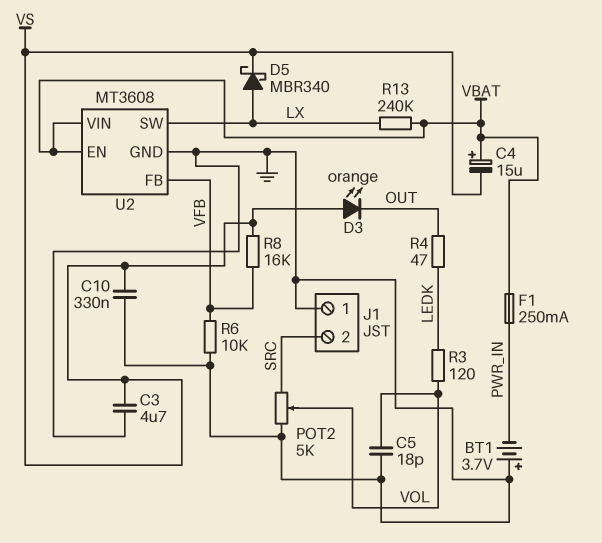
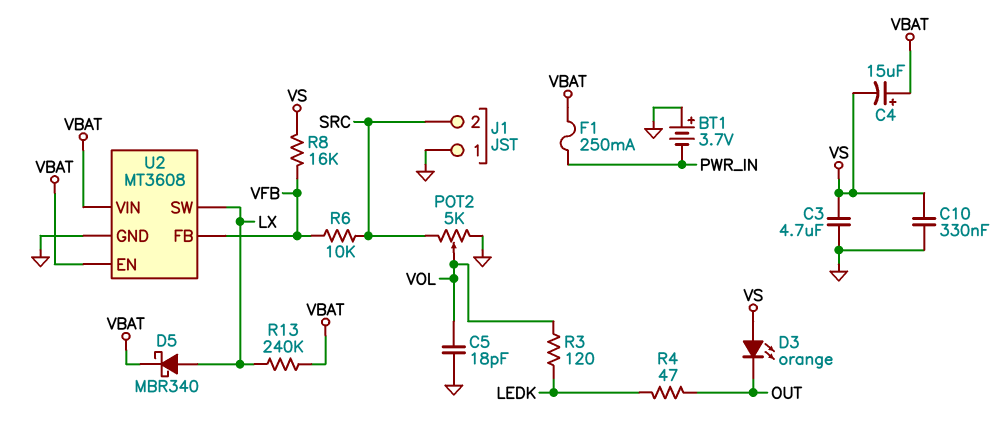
D5: schottky MBR340 (A LX, K VS) -> schottky MBR340 (A LX, K VBAT)
R6: 10k (GND, VFB) -> 10k (SRC, VFB)

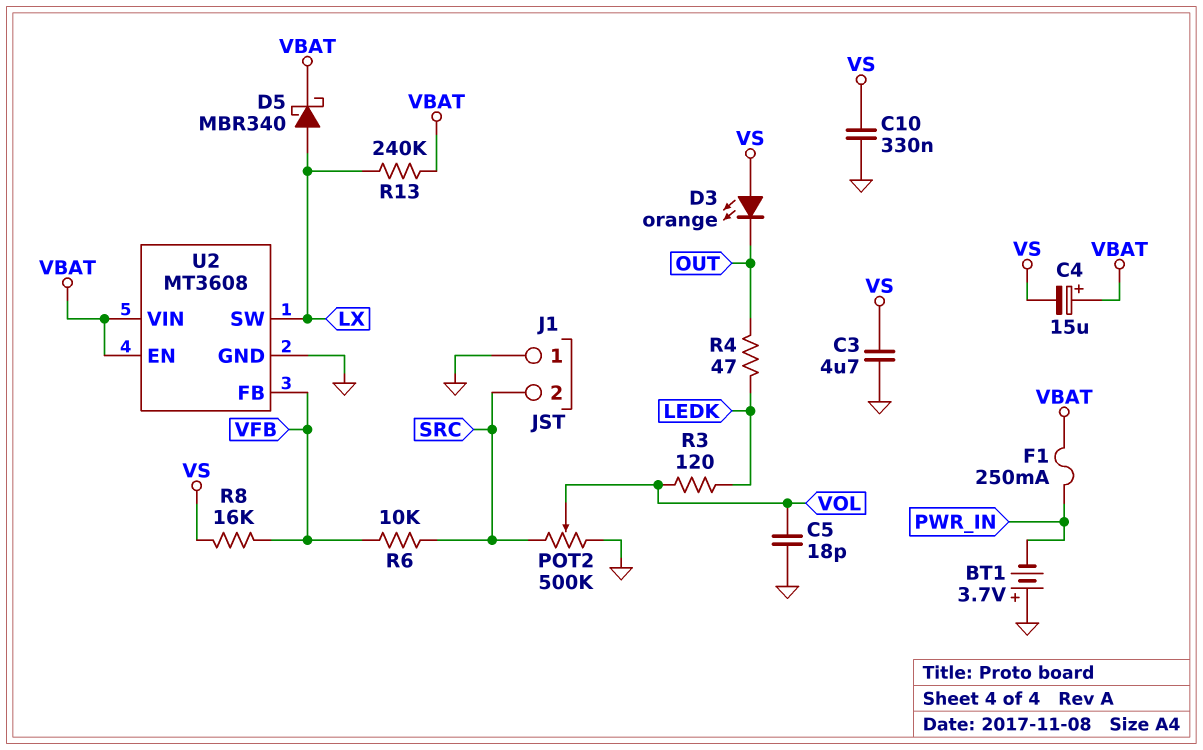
POT2: 5k (GND, SRC, wiper VOL) -> 500k (GND, SRC, wiper VOL)

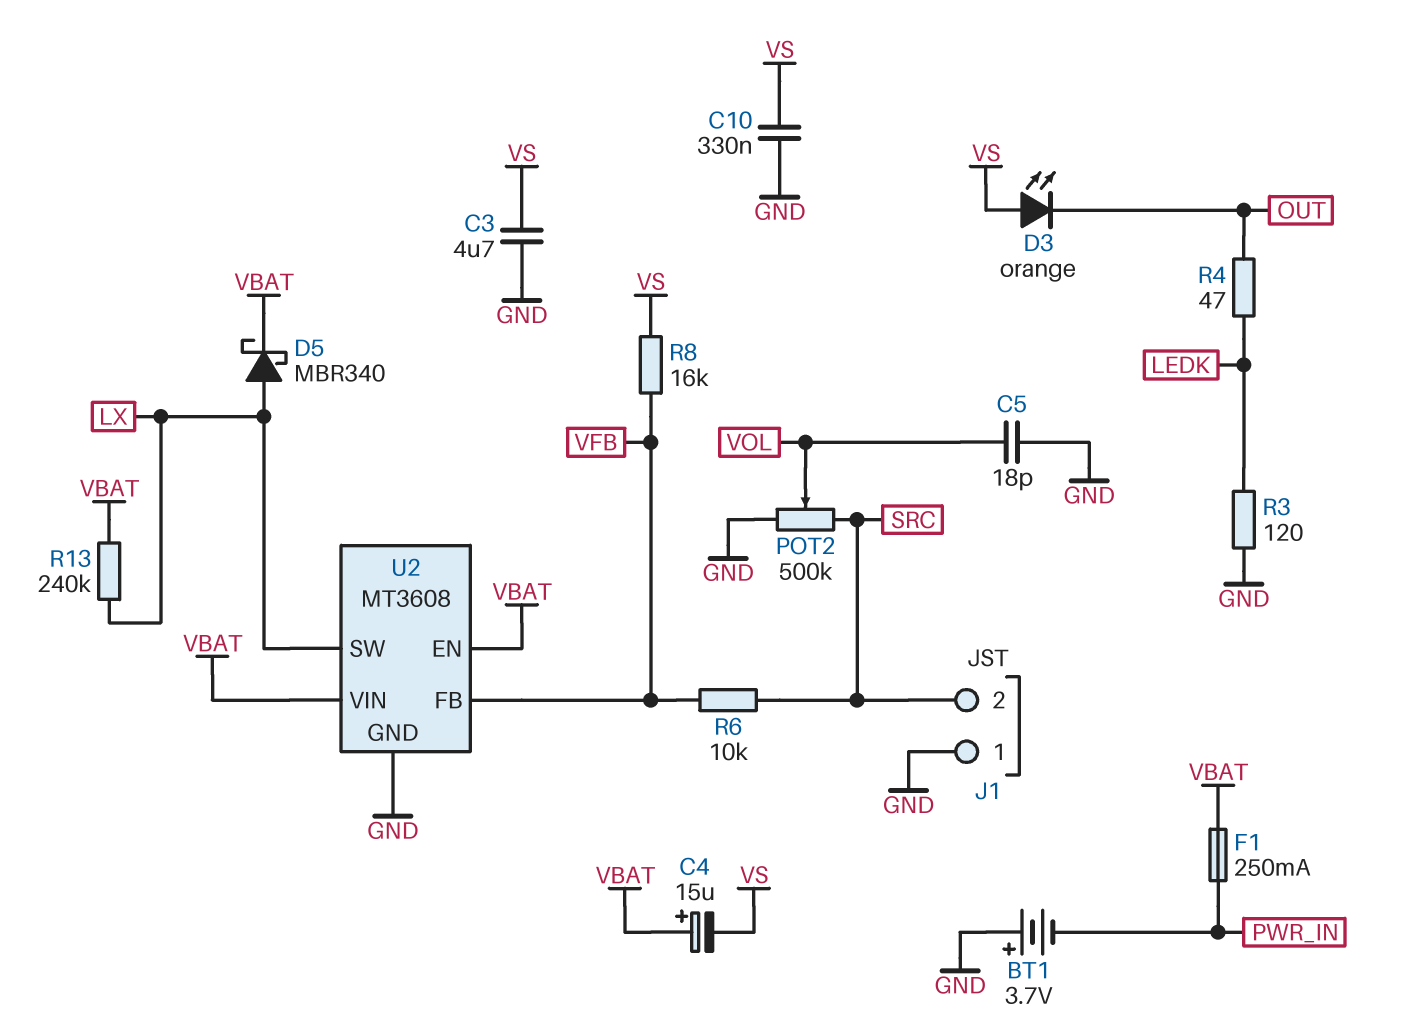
R3: 120 (LEDK, VOL) -> 120 (GND, LEDK)

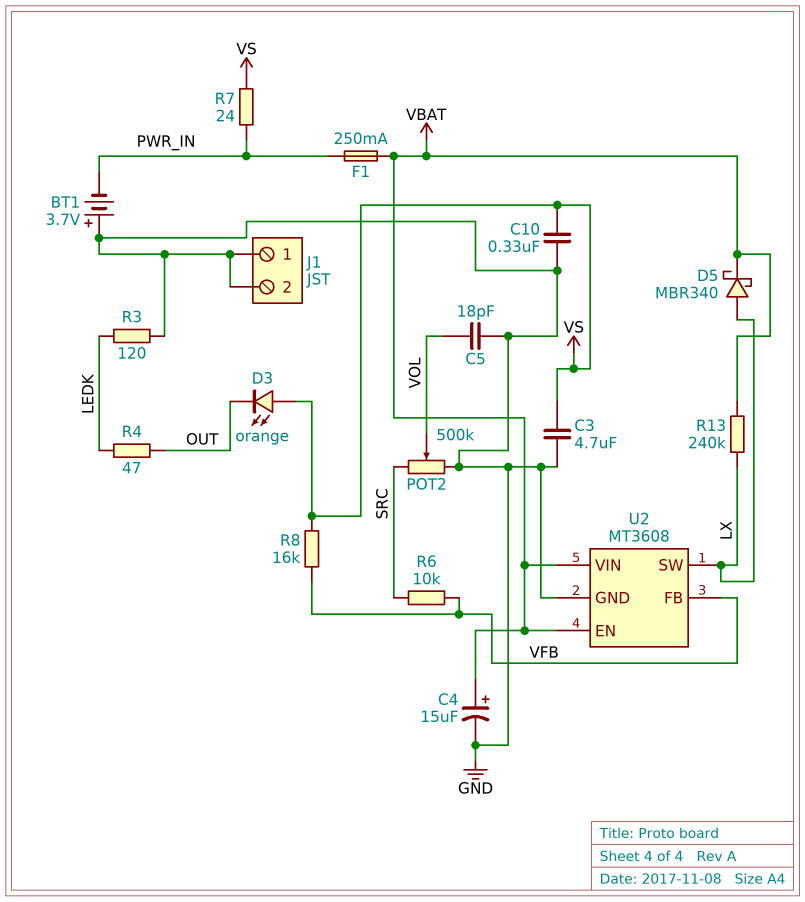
C4: 15uF (plus VBAT, minus VS) -> 15uF (plus VBAT, minus GND)
J1 pin 2: SRC -> GND
R7: none -> 24 (PWR_IN, VS)

